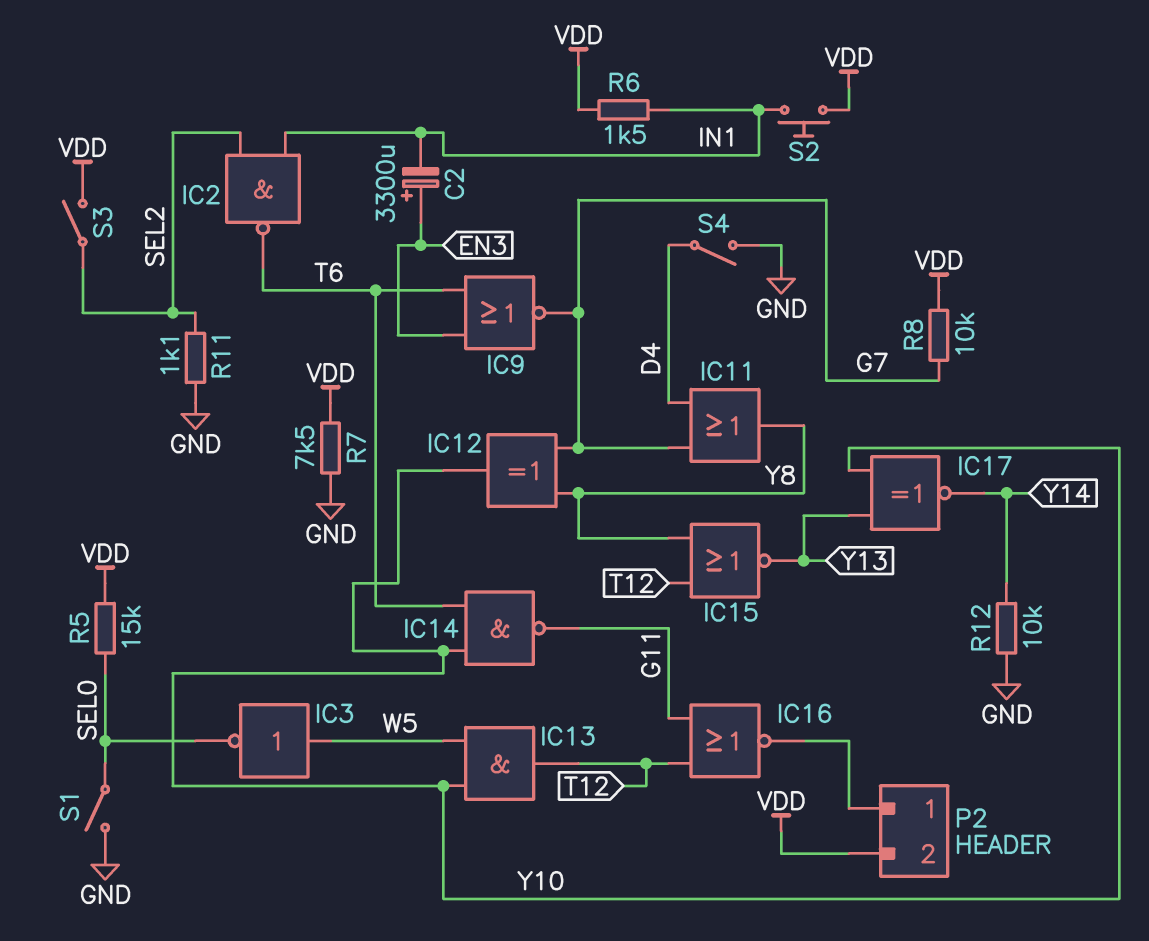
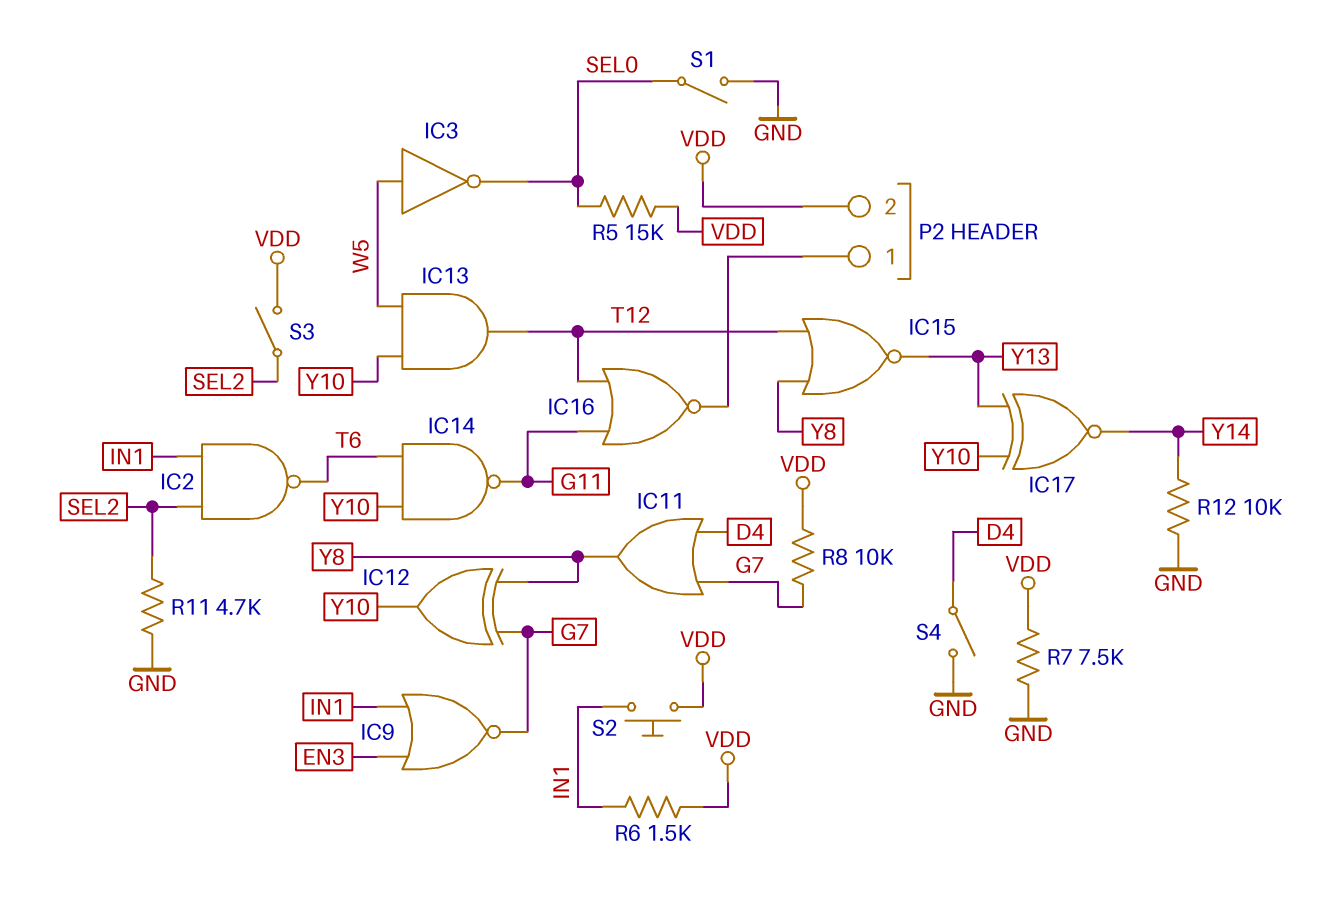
C2: 3300uF (plus EN3, minus IN1) -> none
IC9: NOR (in EN3, in T6, out G7) -> NOR (in EN3, in IN1, out G7)
R11: 1.1k (GND, SEL2) -> 4.7k (GND, SEL2)

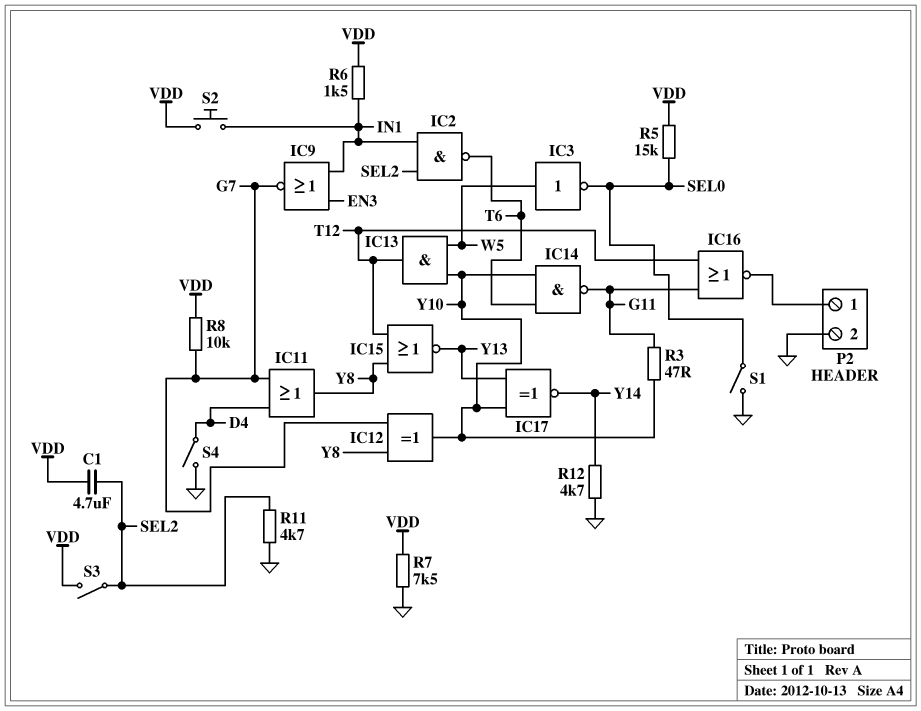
C1: none -> 4.7uF (SEL2, VDD)
P2 pin 2: VDD -> GND
R3: none -> 47 (G11, Y10)
R12: 10k (GND, Y14) -> 4.7k (GND, Y14)

